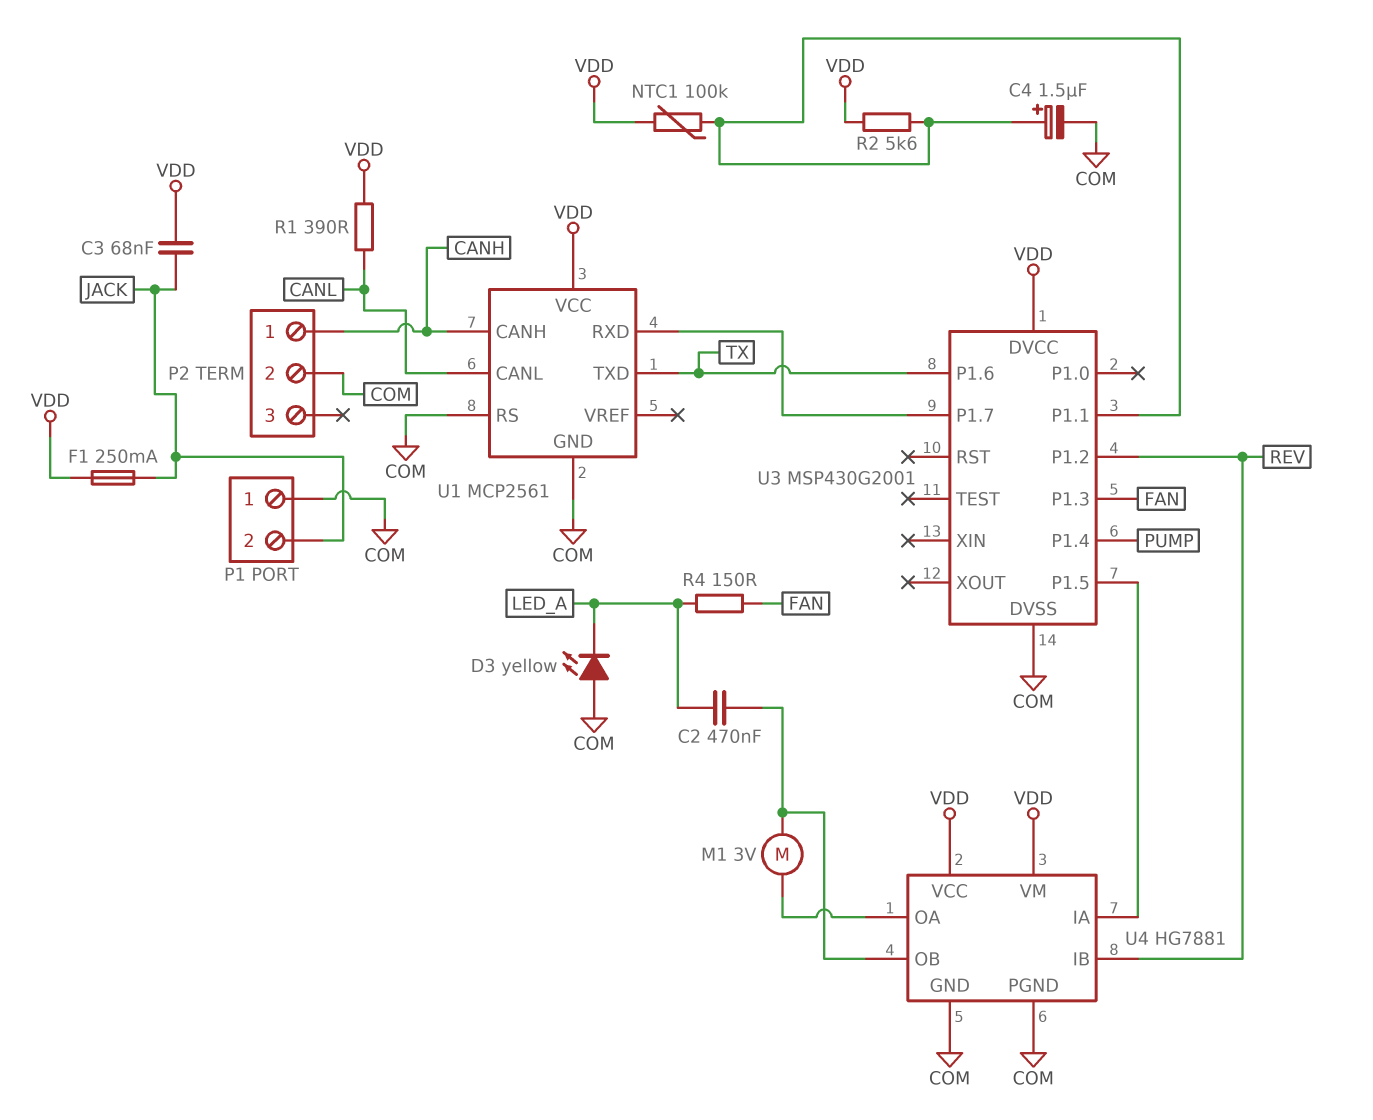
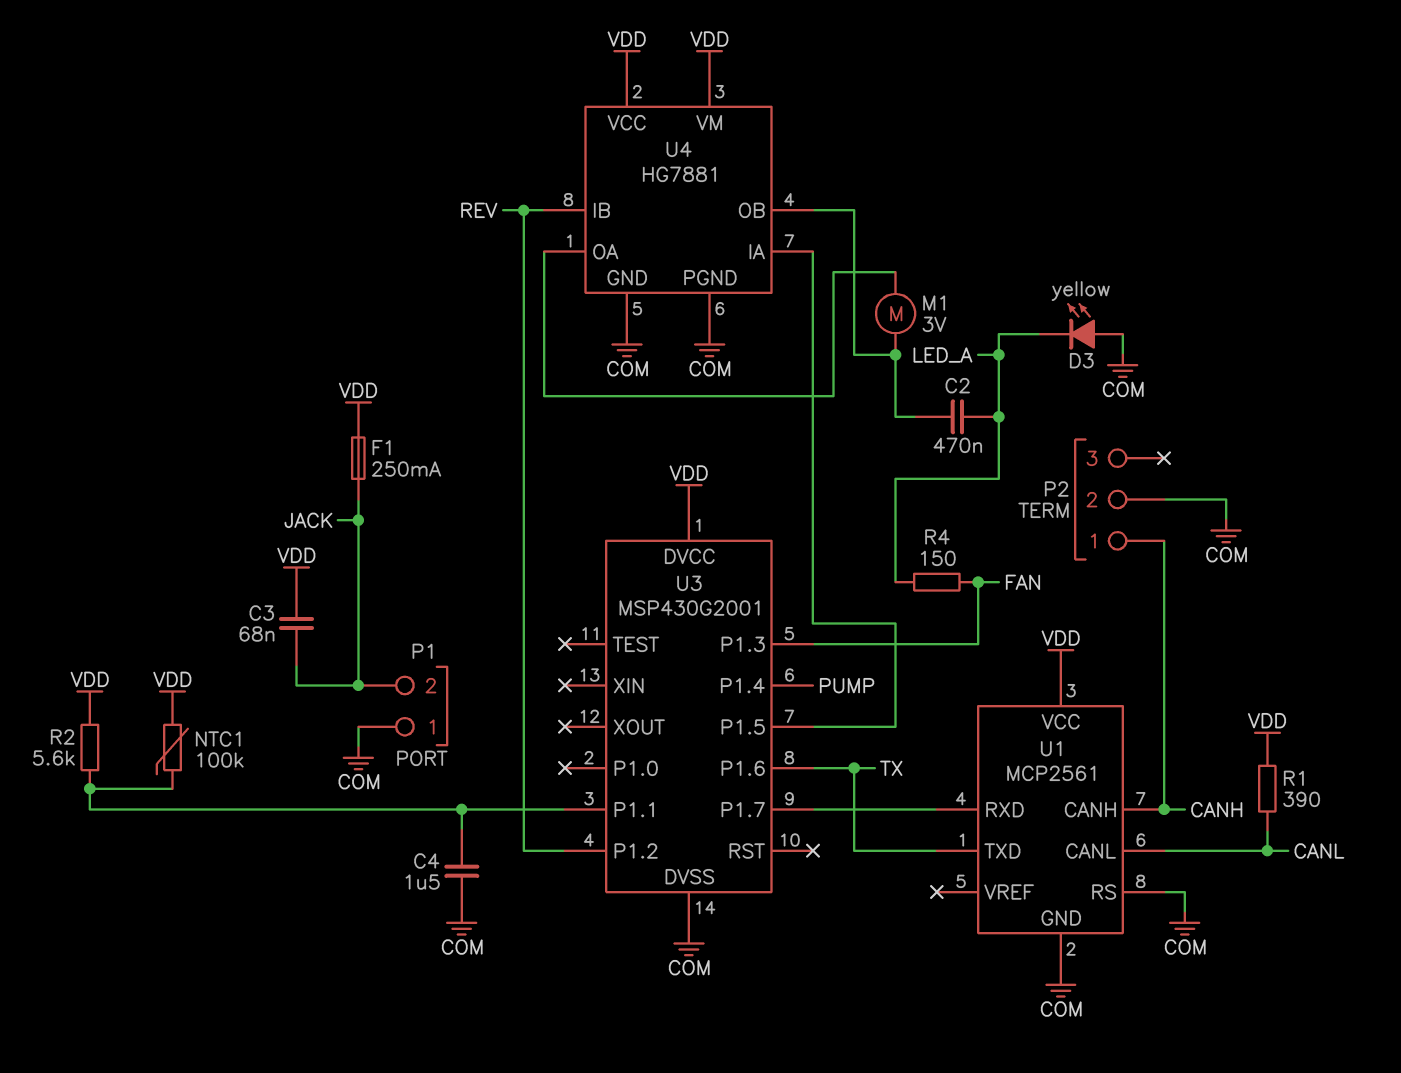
C4: 1.5uF (plus U3/P1.1, minus COM) -> 1.5uF (COM, U3/P1.1)

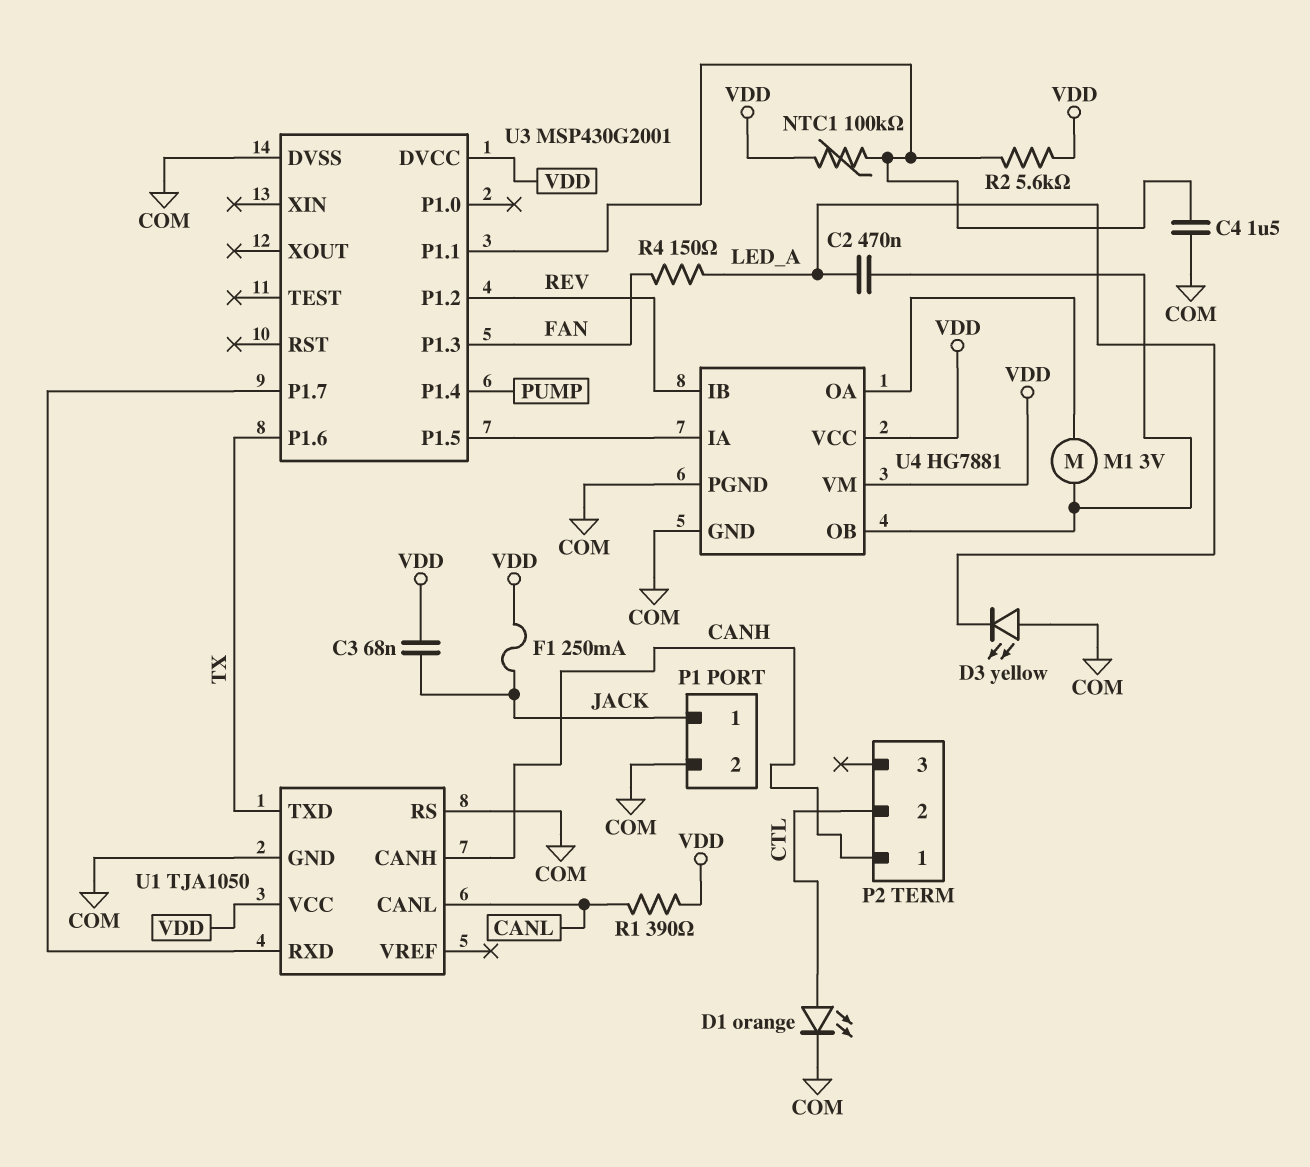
D1: none -> LED orange (A CTL, K COM)
P1 pin 1: COM -> JACK
P1 pin 2: JACK -> COM
P2 pin 2: COM -> CTL
U1: MCP2561 -> TJA1050

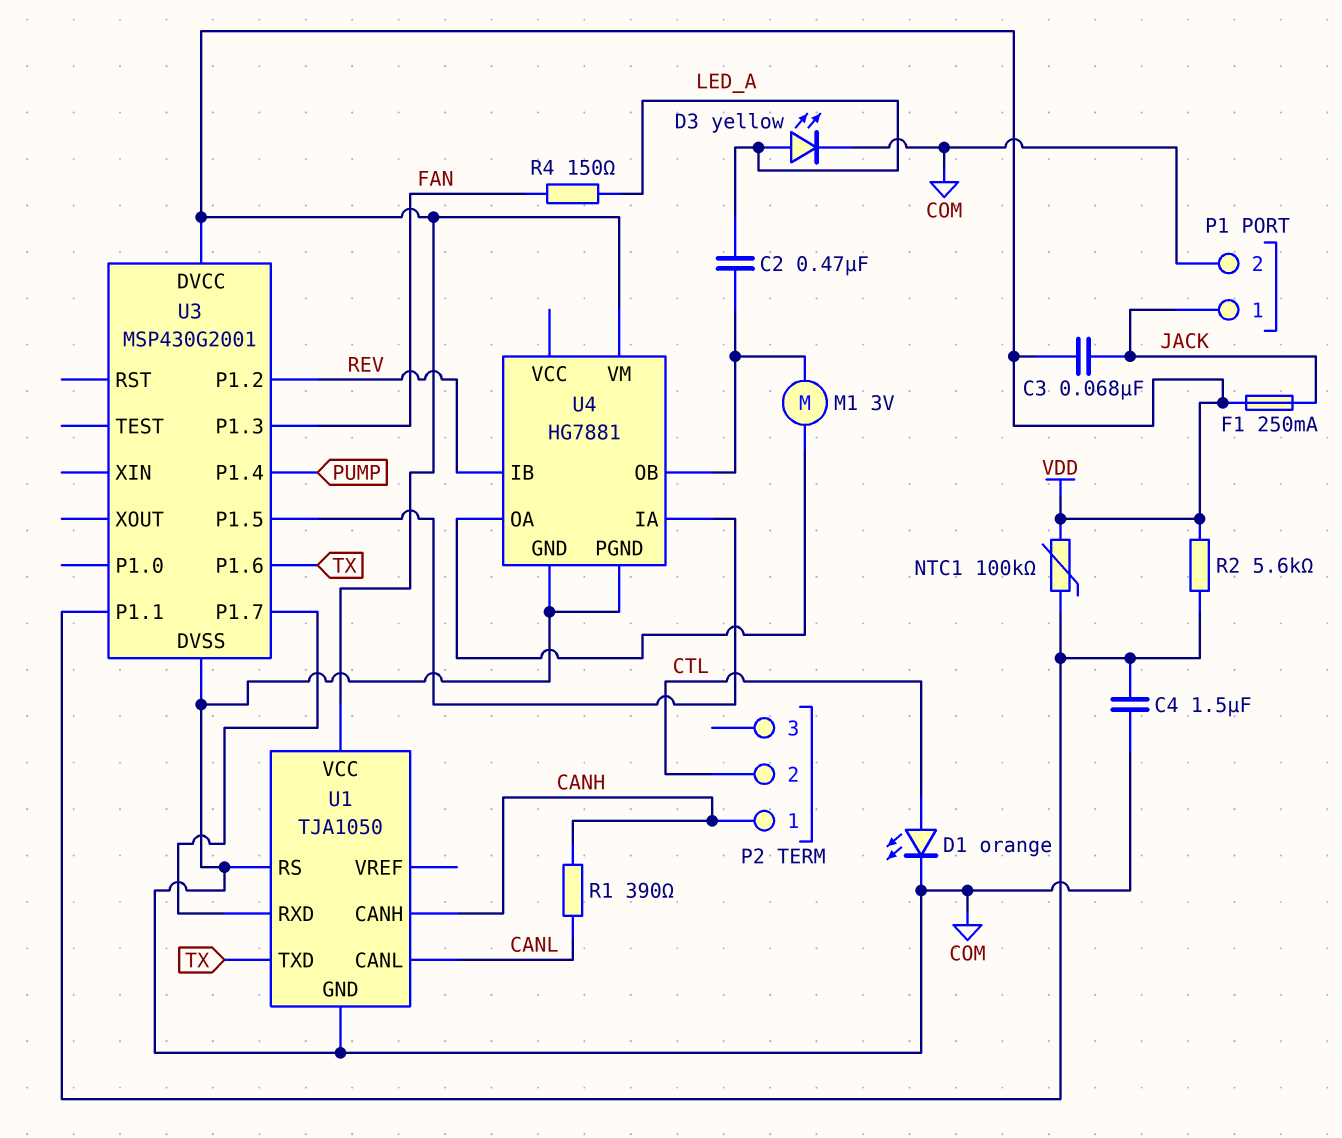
D3: LED yellow (A COM, K LED_A) -> LED yellow (A LED_A, K COM)
R1: 390 (CANL, VDD) -> 390 (CANH, CANL)
U4 pin VCC: VDD -> none

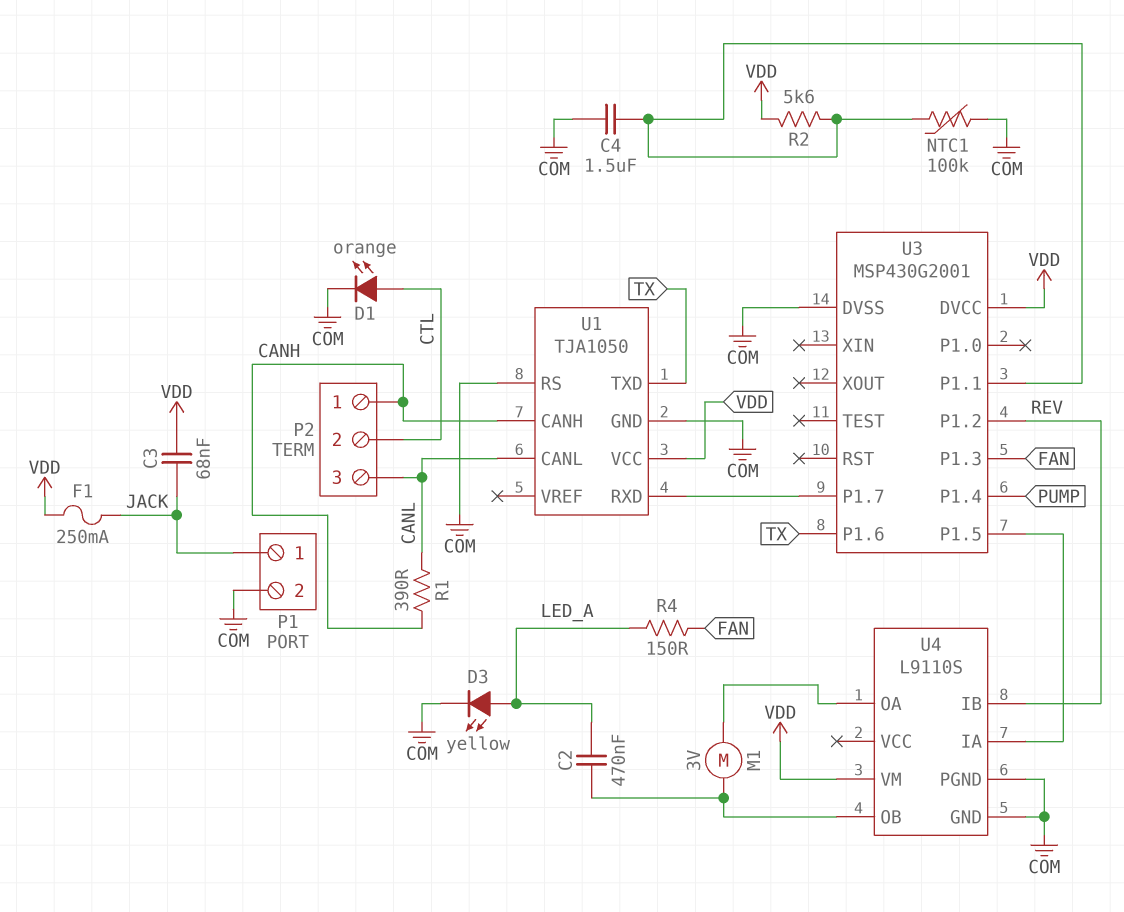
NTC1: 100k (U3/P1.1, VDD) -> 100k (COM, U3/P1.1)
P2 pin 3: none -> CANL
U4: HG7881 -> L9110S

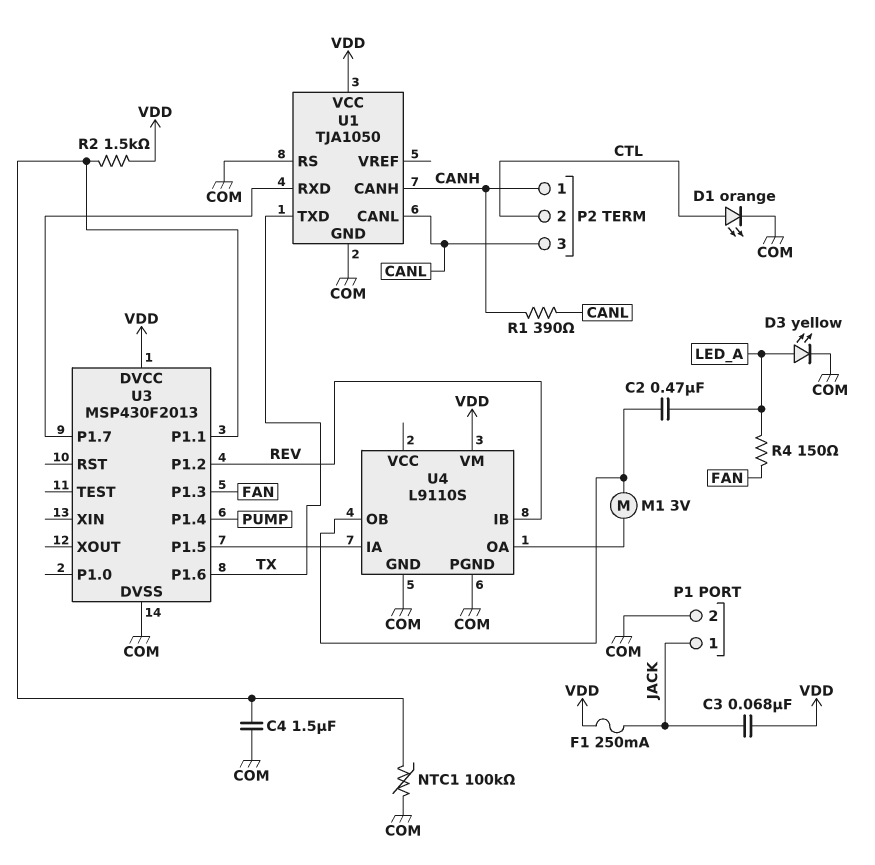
R2: 5.6k (U3/P1.1, VDD) -> 1.5k (U3/P1.1, VDD)
U3: MSP430G2001 -> MSP430F2013

